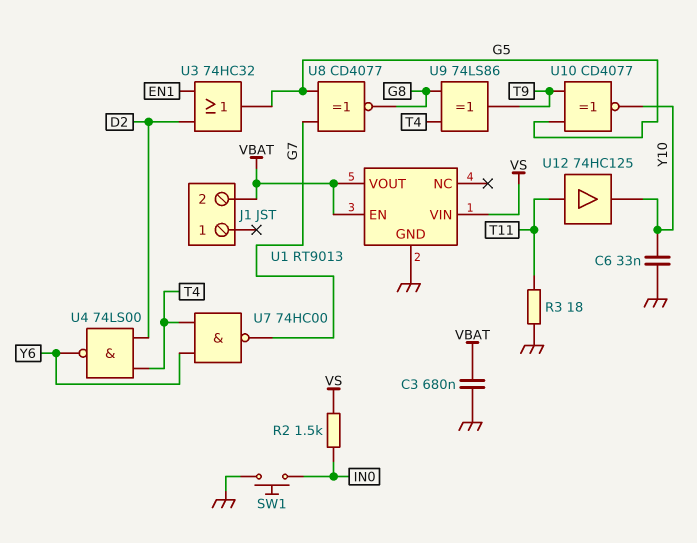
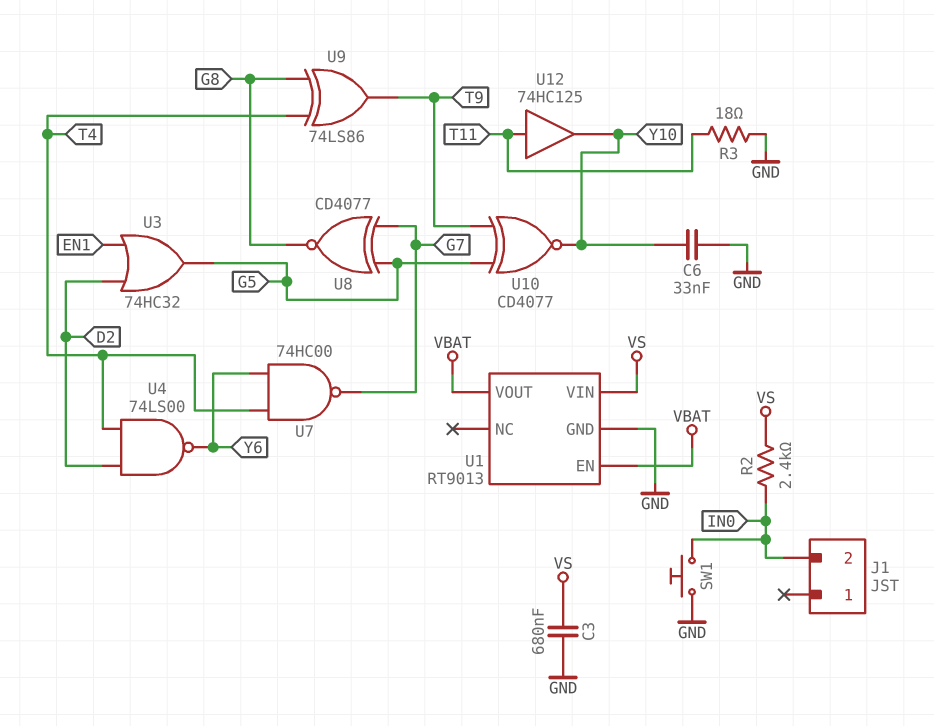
C3: 680nF (GND, VBAT) -> 680nF (GND, VS)
J1 pin 2: VBAT -> IN0
R2: 1.5k (IN0, VS) -> 2.4k (IN0, VS)

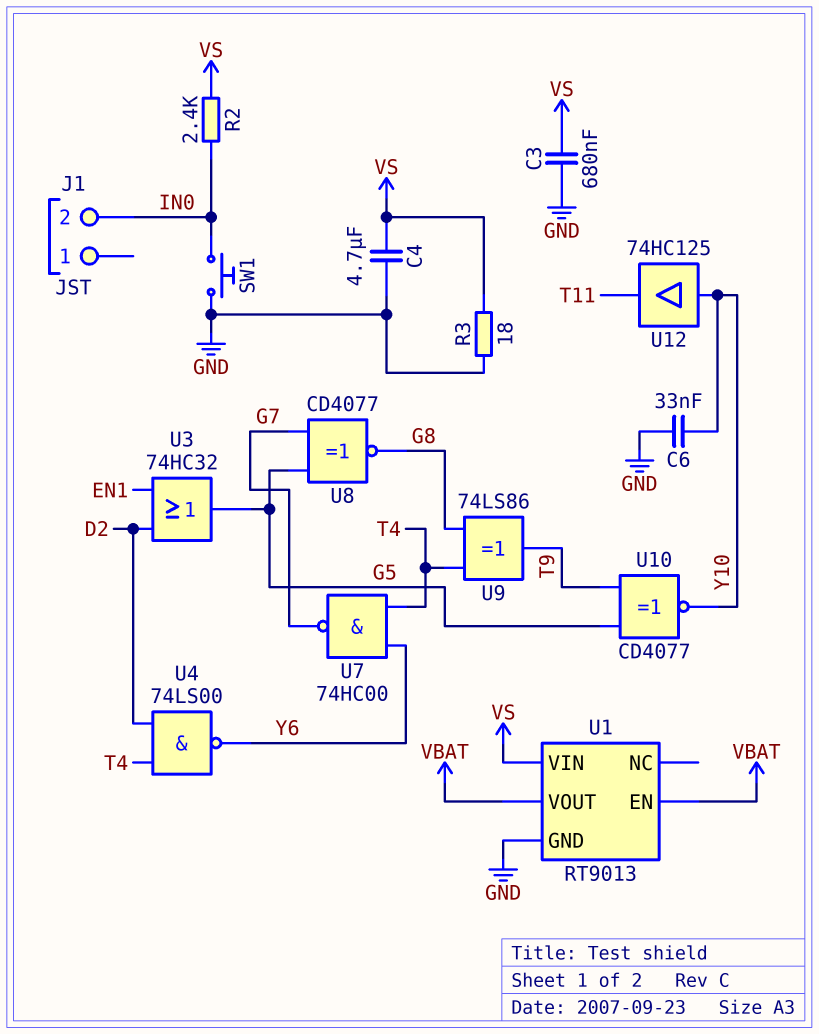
C4: none -> 4.7uF (GND, VS)
R3: 18 (GND, T11) -> 18 (GND, VS)
U12: buffer 74HC125 (in T11, out Y10) -> buffer 74HC125 (in Y10, out T11)

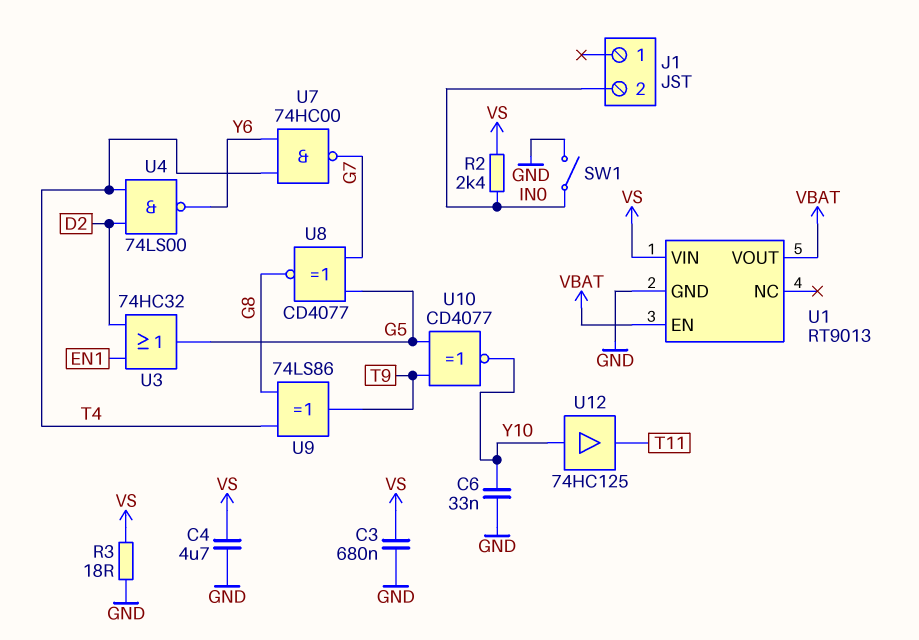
SW1: button (GND, IN0) -> switch (GND, IN0)

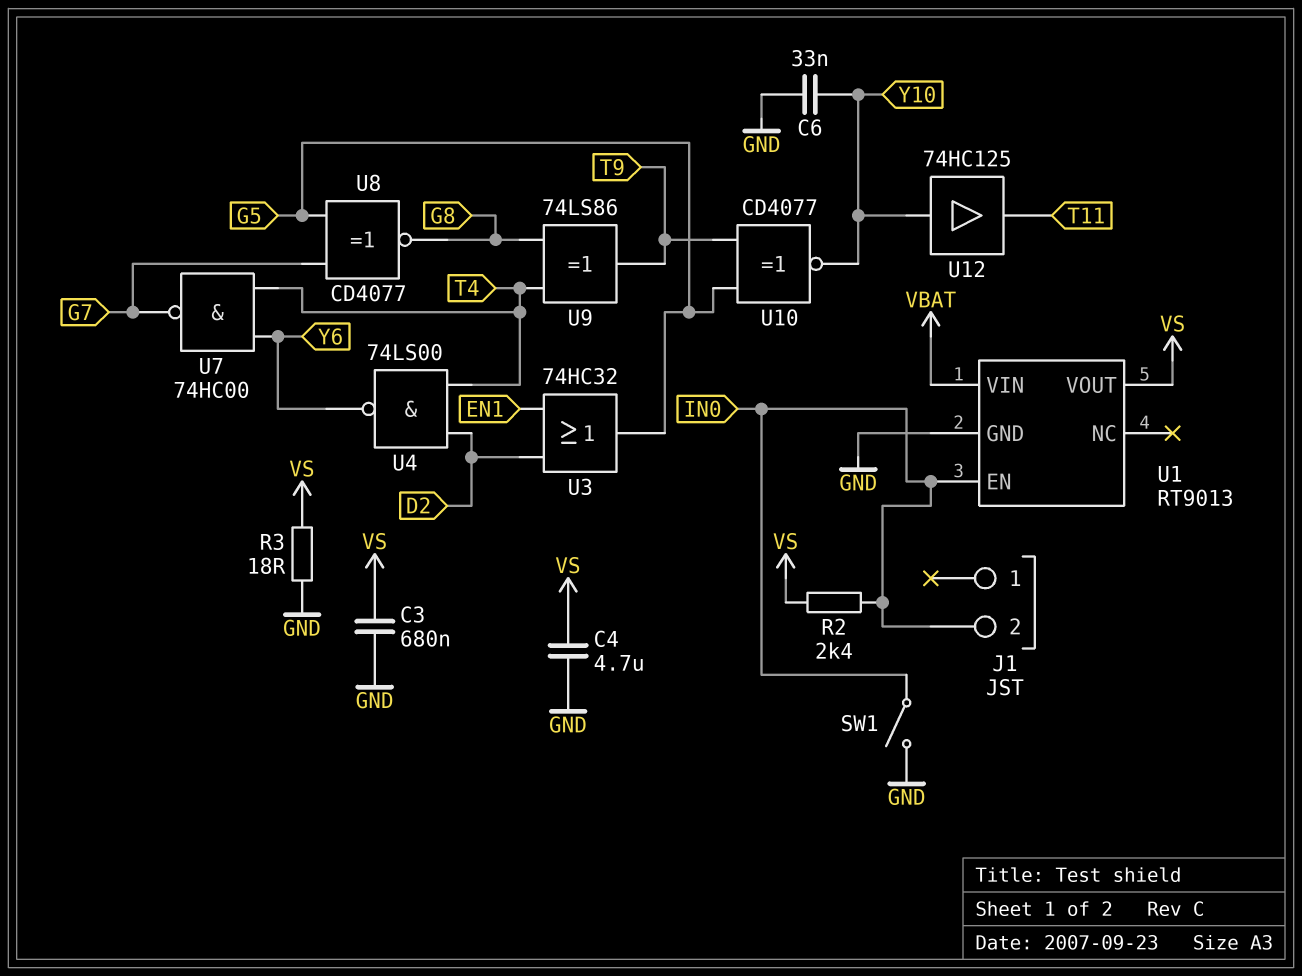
U1 pin EN: VBAT -> IN0
U1 pin VIN: VS -> VBAT
U1 pin VOUT: VBAT -> VS

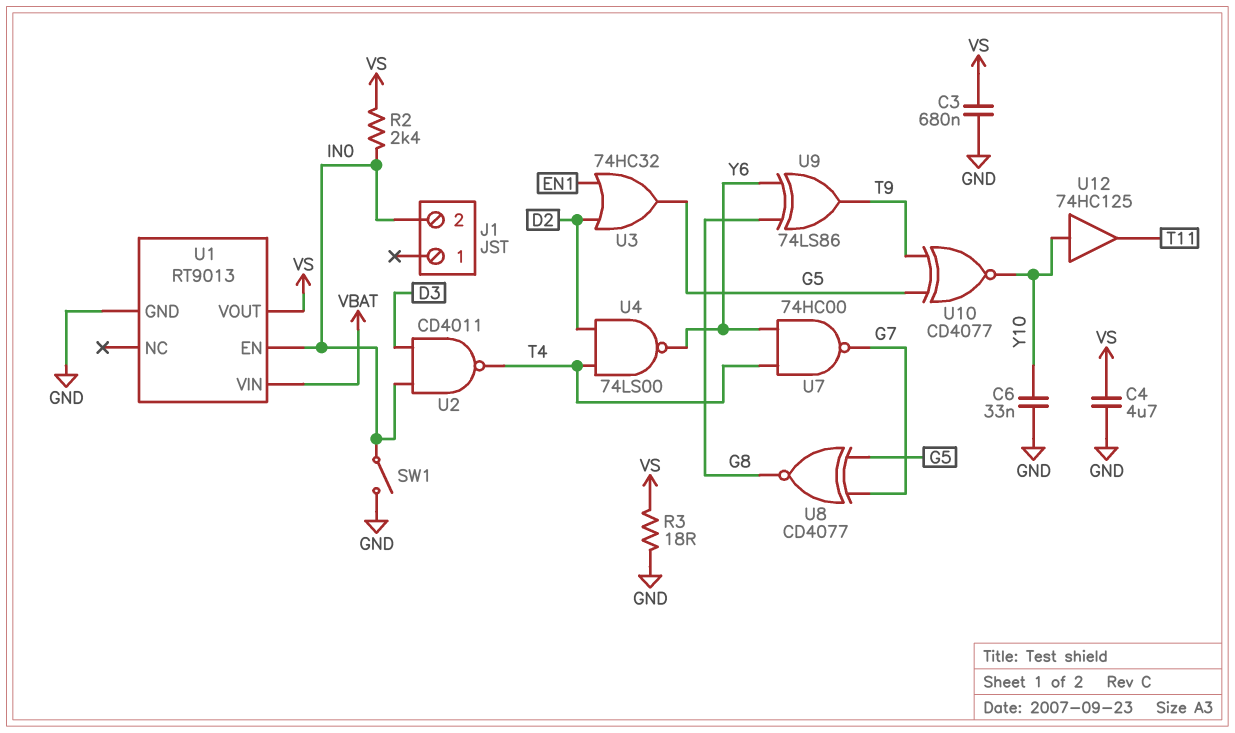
U2: none -> NAND CD4011 (in D3, in IN0, out T4)
U9: XOR 74LS86 (in G8, in T4, out T9) -> XOR 74LS86 (in G8, in Y6, out T9)

